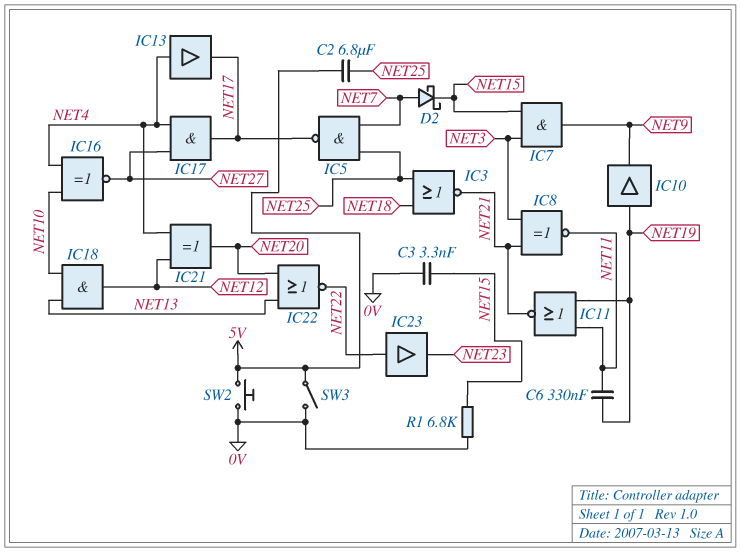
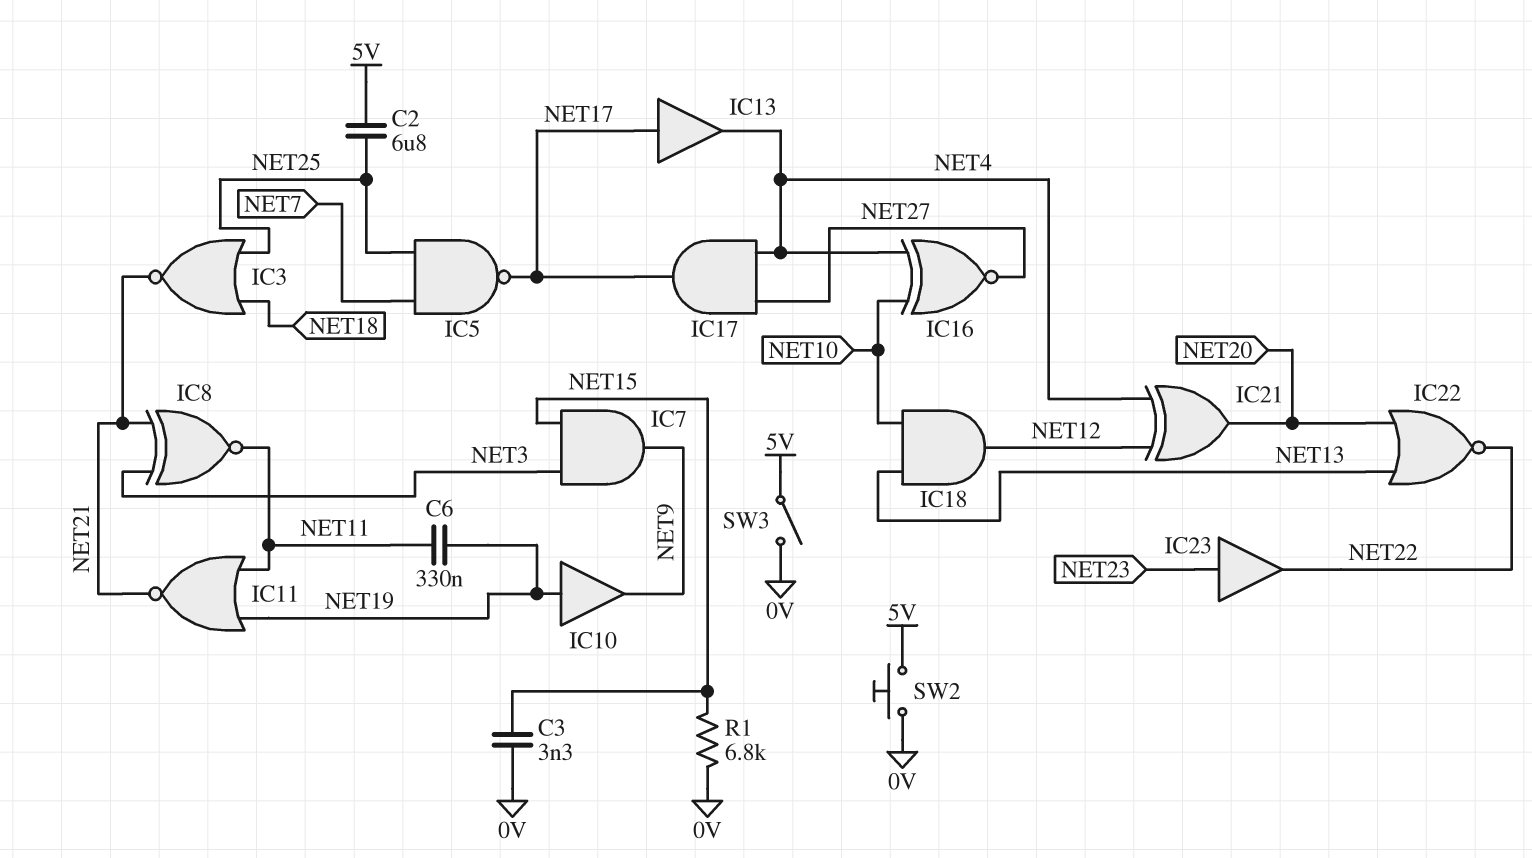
D2: schottky (A NET7, K NET15) -> none
IC13: buffer (in NET4, out NET17) -> buffer (in NET17, out NET4)
IC23: buffer (in NET22, out NET23) -> buffer (in NET23, out NET22)

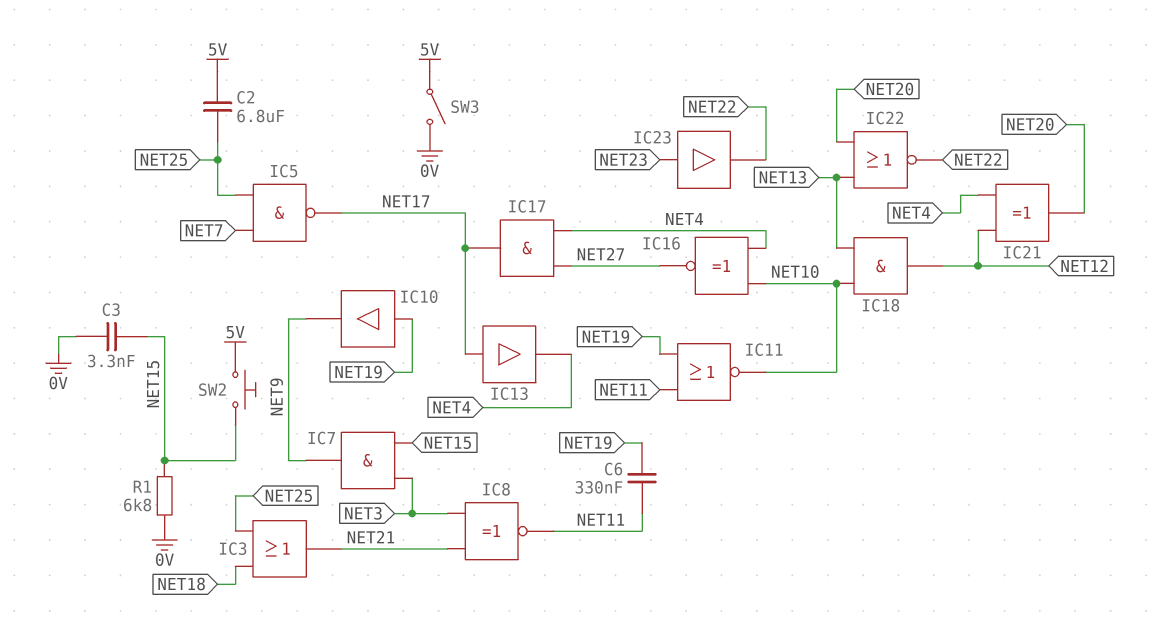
IC3: NOR (in NET18, in NET25, out NET21) -> OR (in NET18, in NET25, out NET21)
IC11: NOR (in NET11, in NET19, out NET21) -> NOR (in NET11, in NET19, out NET10)
SW2: button (0V, 5V) -> button (5V, NET15)

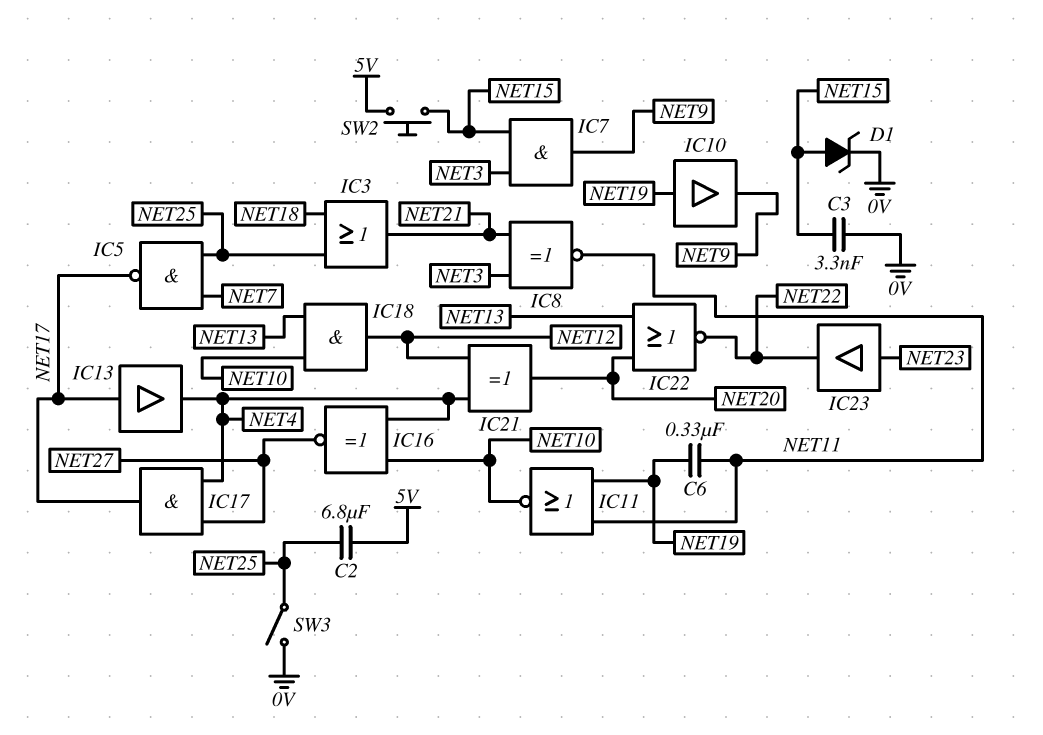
D1: none -> zener (A NET15, K 0V)
R1: 6.8k (0V, NET15) -> none
SW3: switch (0V, 5V) -> switch (0V, NET25)

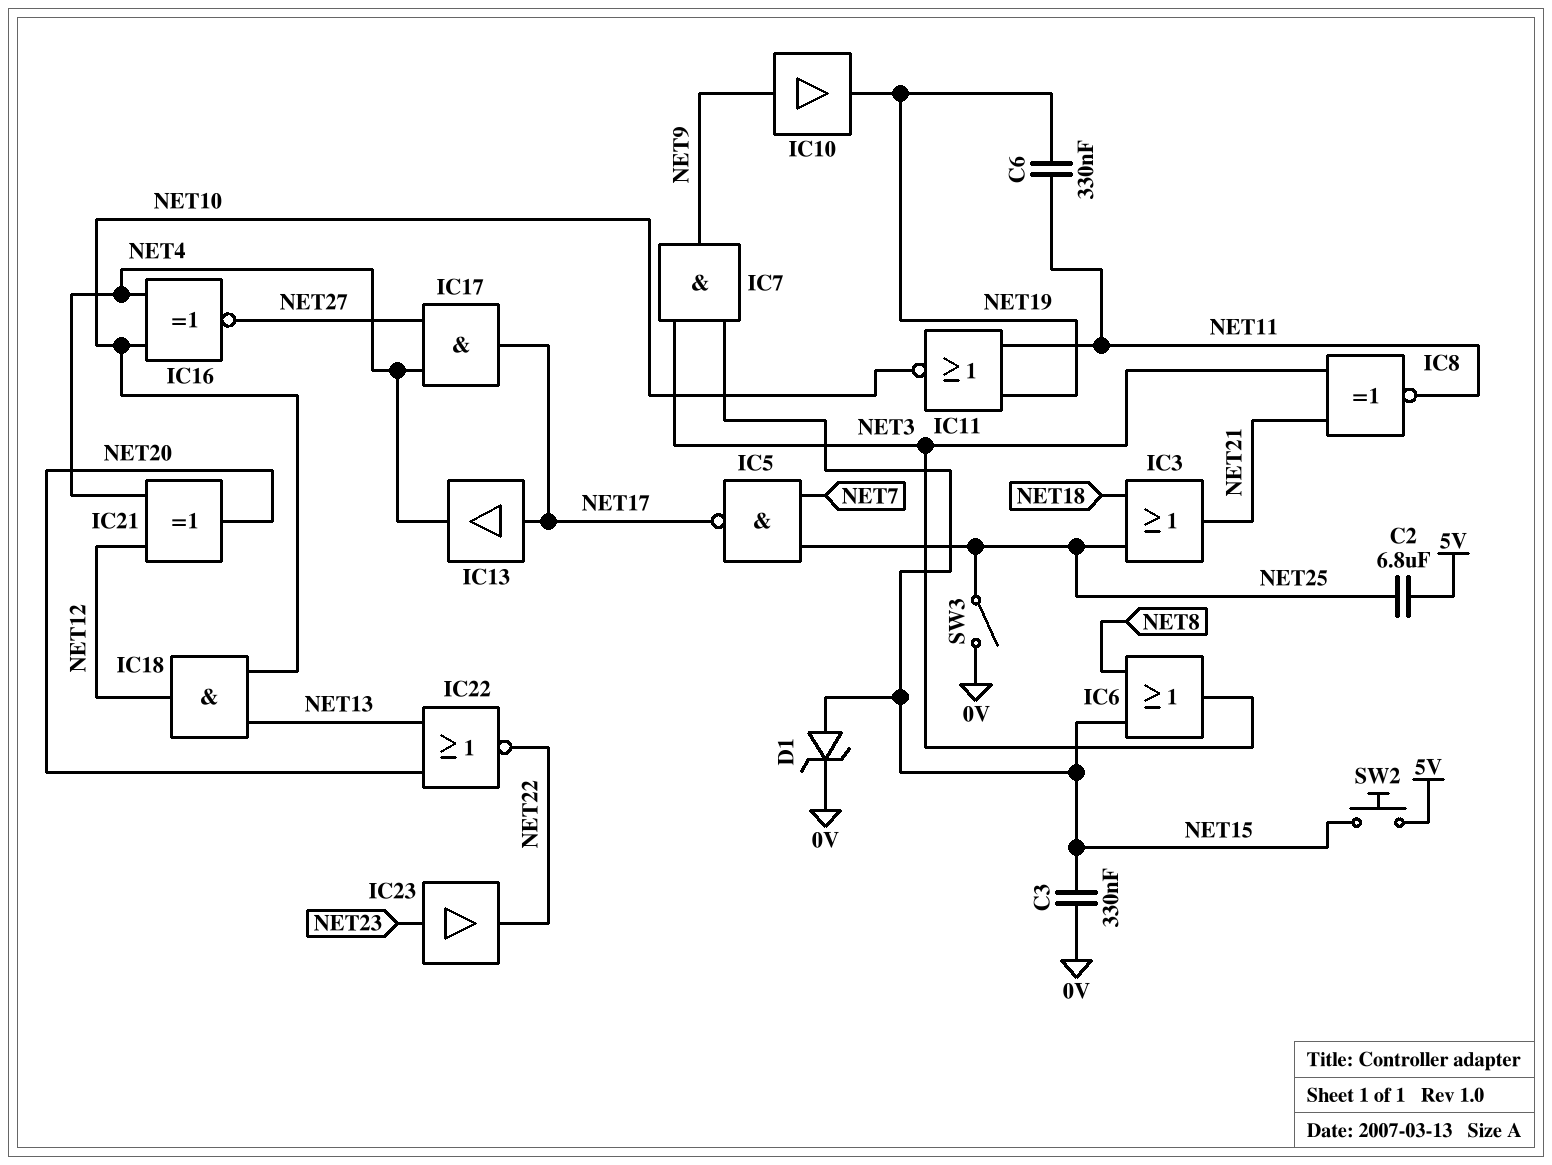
C3: 3.3nF (0V, NET15) -> 330nF (0V, NET15)
IC6: none -> OR (in NET8, in NET15, out NET3)
IC10: buffer (in NET19, out NET9) -> buffer (in NET9, out NET19)

